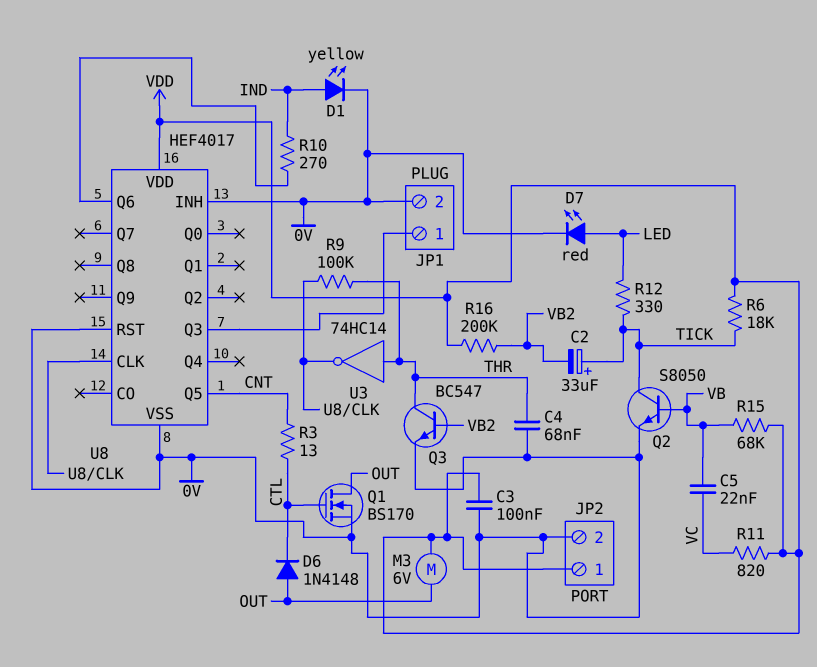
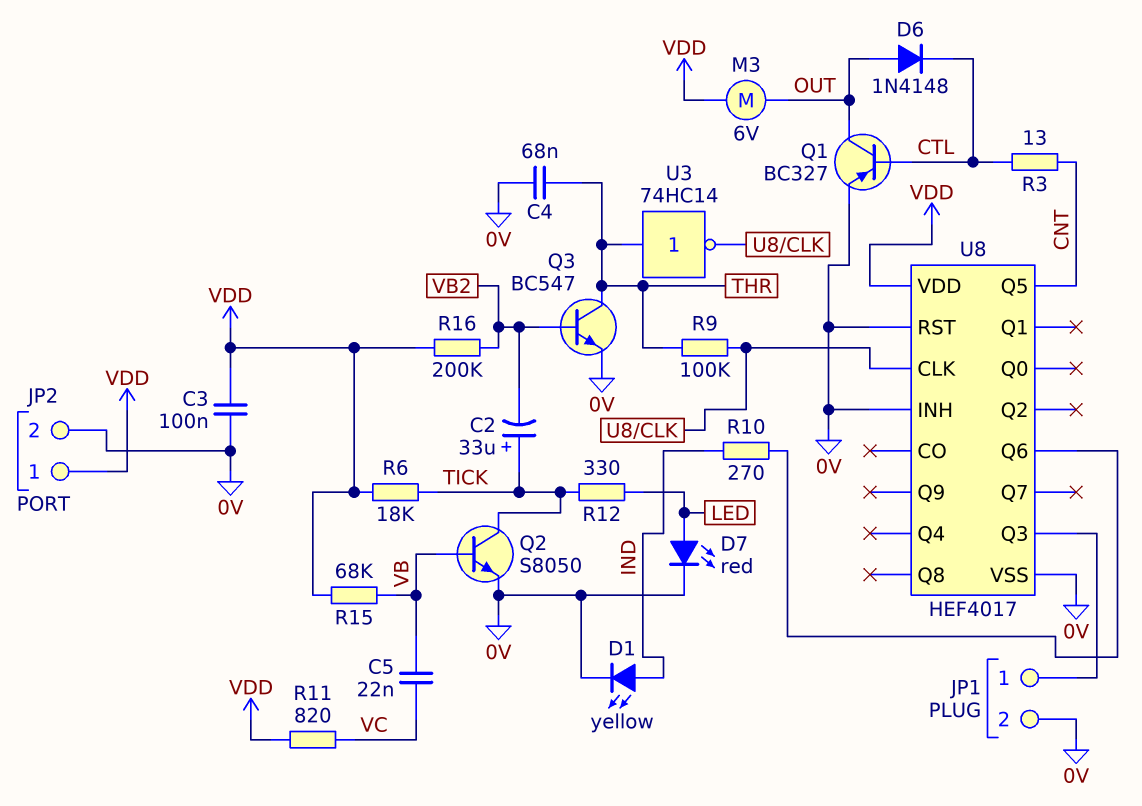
Q1: NMOS BS170 (G CTL, D OUT, S 0V) -> PNP BC327 (B CTL, C OUT, E 0V)

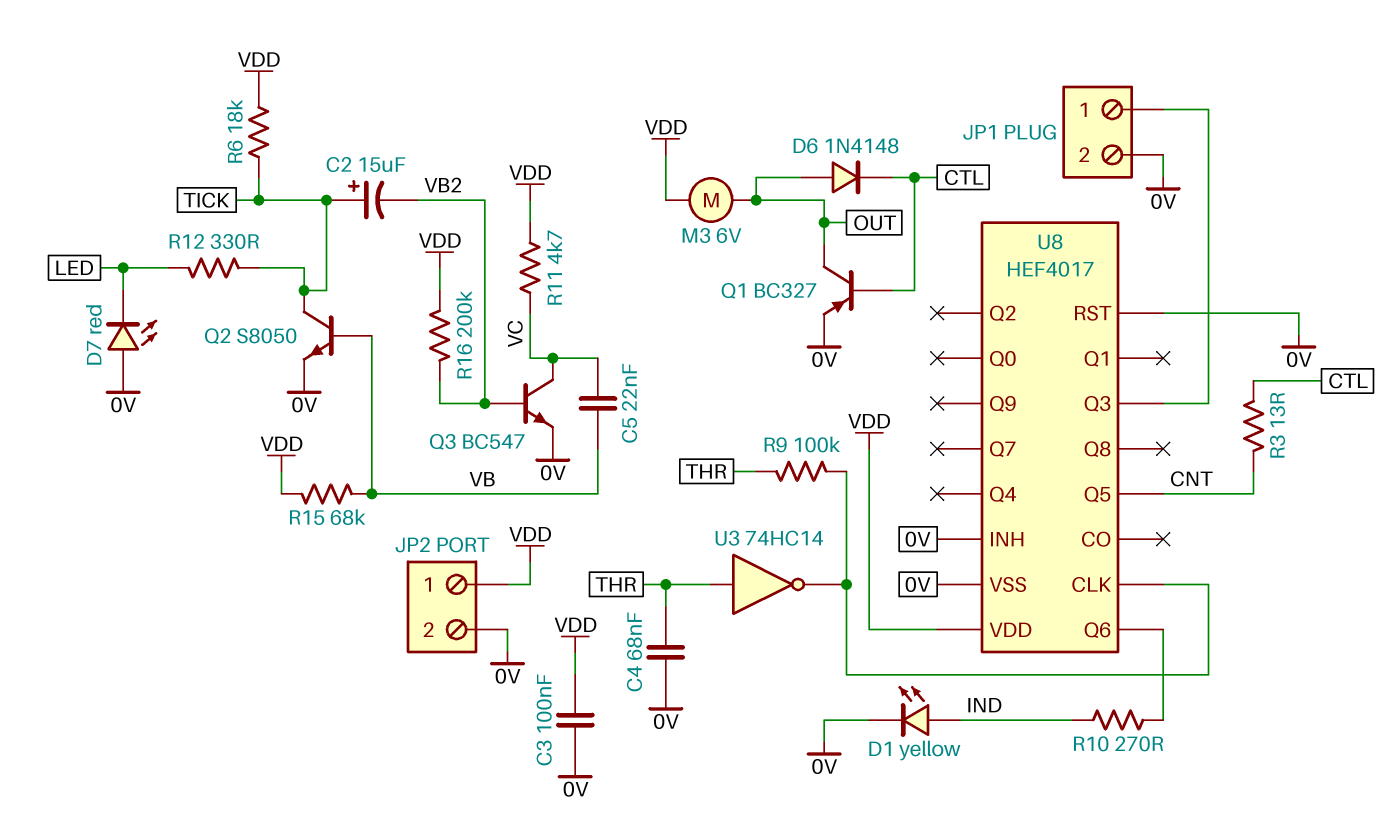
C2: 33uF (plus TICK, minus VB2) -> 15uF (plus TICK, minus VB2)
D7: LED red (A LED, K 0V) -> LED red (A 0V, K LED)
Q3: NPN BC547 (B VB2, C THR, E 0V) -> NPN BC547 (B VB2, C VC, E 0V)
R11: 820 (VC, VDD) -> 4.7k (VC, VDD)

